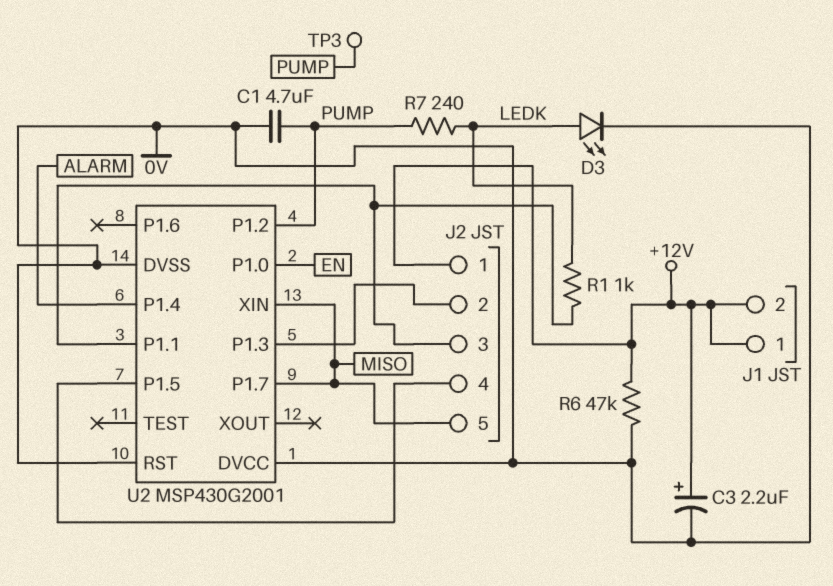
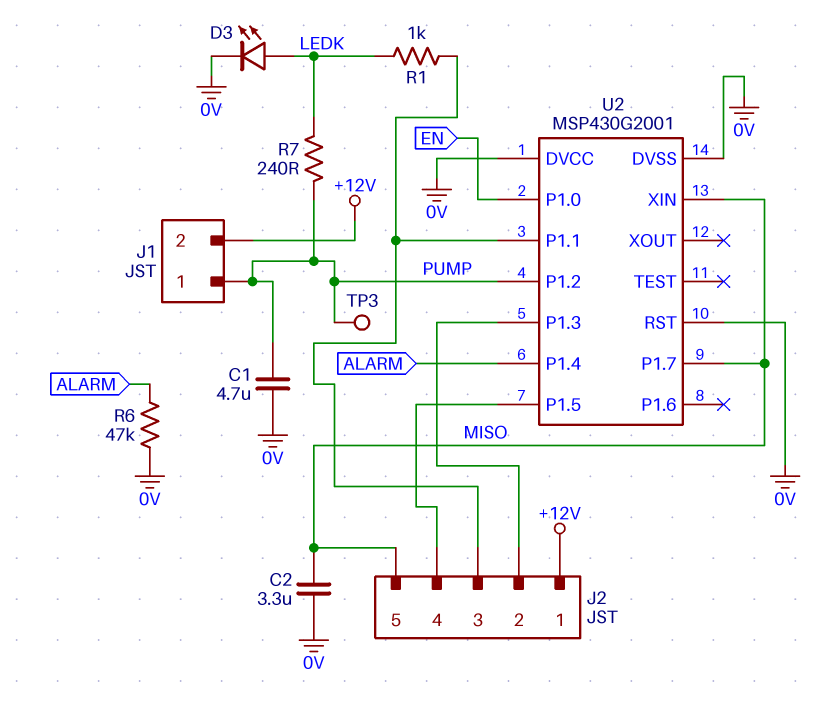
C2: none -> 3.3uF (0V, MISO)
C3: 2.2uF (plus +12V, minus 0V) -> none
J1 pin 1: +12V -> PUMP
R6: 47k (+12V, 0V) -> 47k (0V, ALARM)

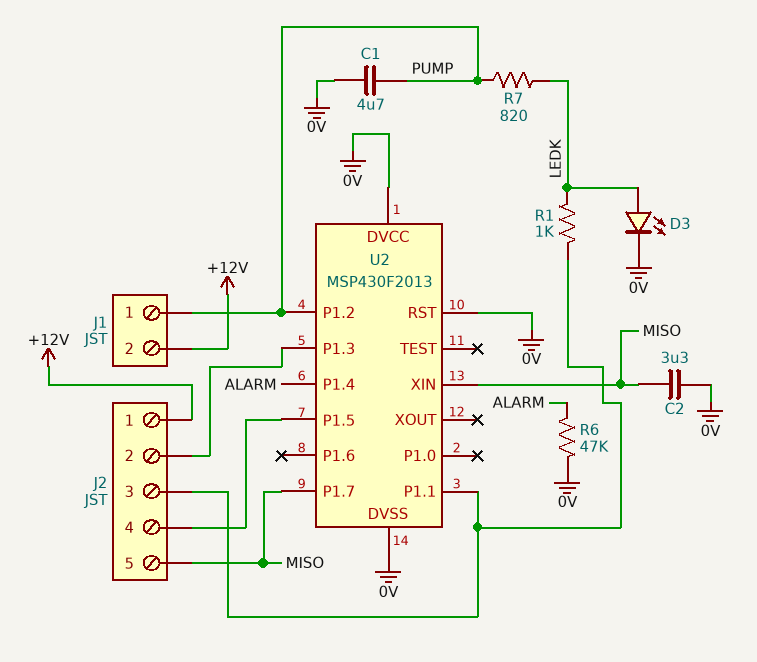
R7: 240 (LEDK, PUMP) -> 820 (LEDK, PUMP)
TP3: test point (PUMP) -> none
U2: MSP430G2001 -> MSP430F2013
U2 pin P1.0: EN -> none

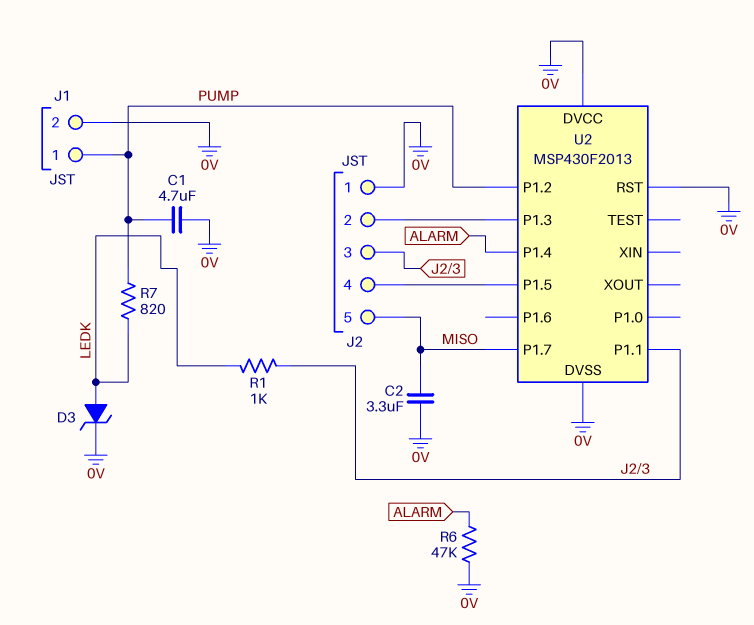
D3: LED (A LEDK, K 0V) -> zener (A LEDK, K 0V)
J1 pin 2: +12V -> 0V
J2 pin 1: +12V -> 0V
U2 pin XIN: MISO -> none

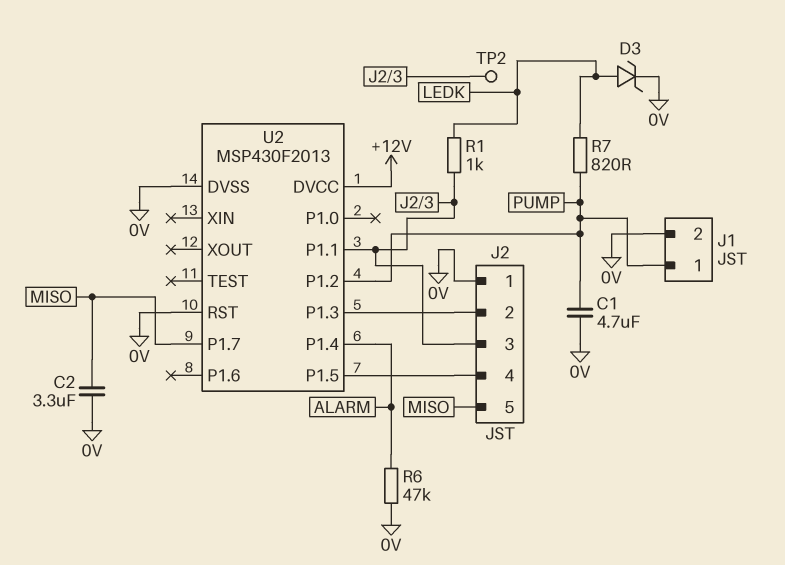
TP2: none -> test point (J2/3)
U2 pin DVCC: 0V -> +12V

